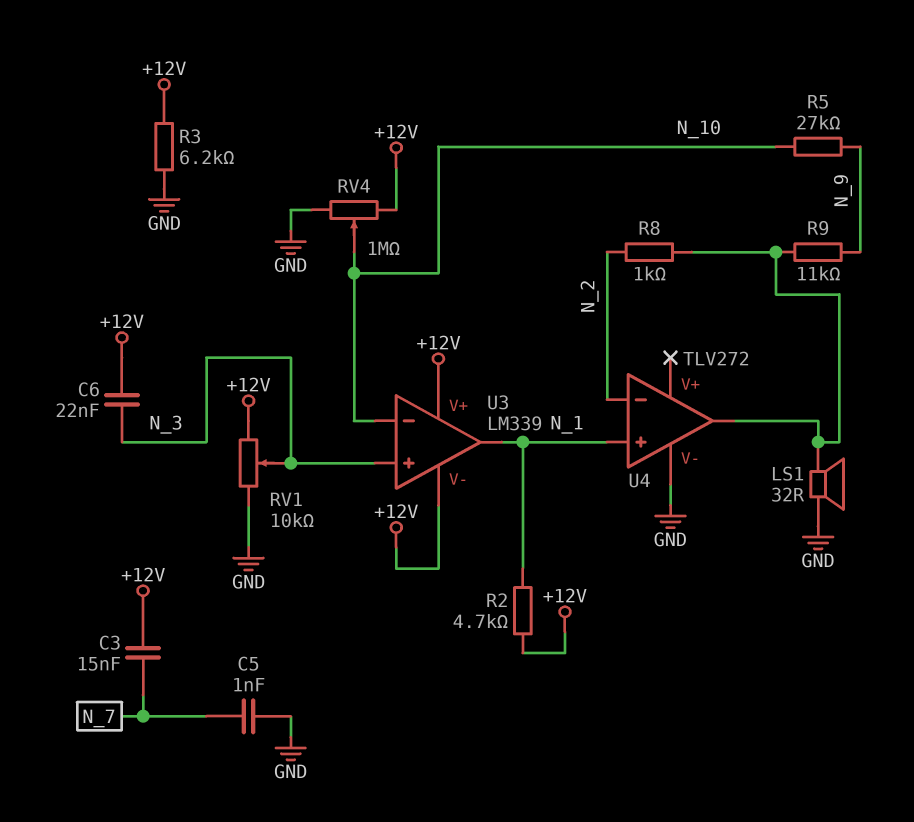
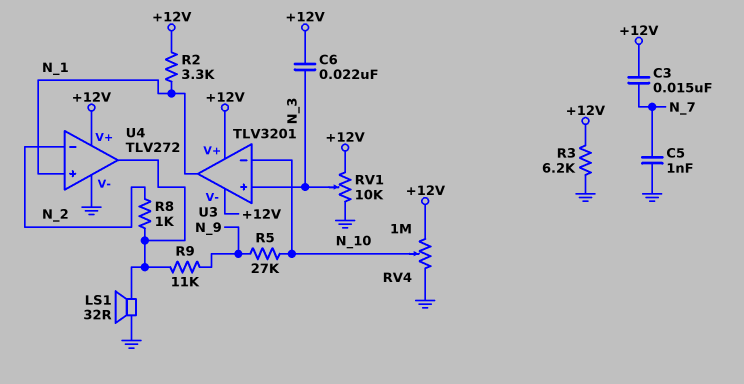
R2: 4.7k (+12V, N_1) -> 3.3k (+12V, N_1)
U3: LM339 -> TLV3201
U4 pin V+: none -> +12V

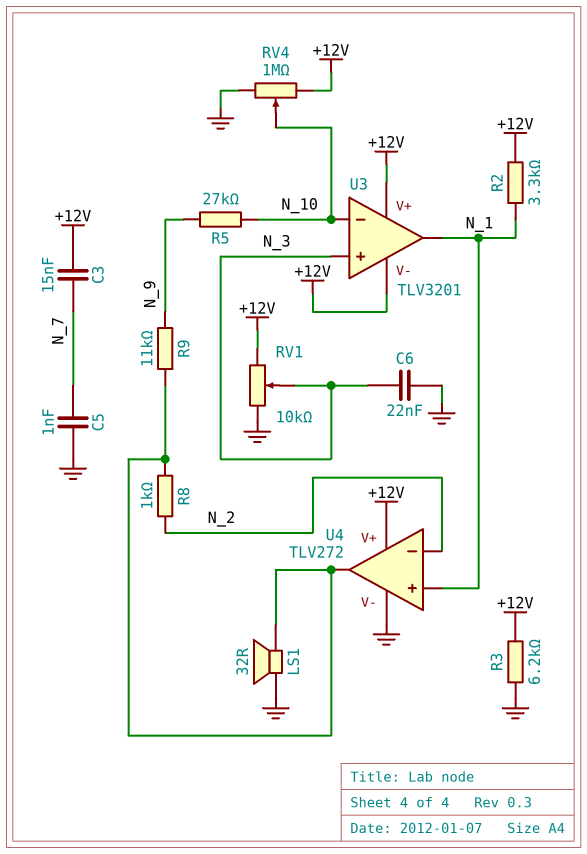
C6: 22nF (+12V, N_3) -> 22nF (GND, N_3)

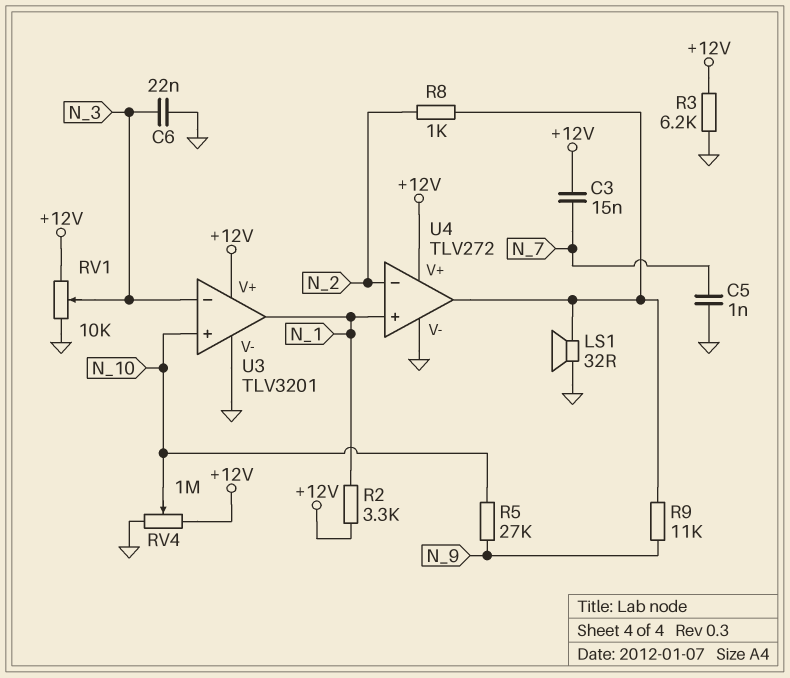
U3 pin V-: +12V -> GND
U3 pin in+: N_3 -> N_10
U3 pin in-: N_10 -> N_3

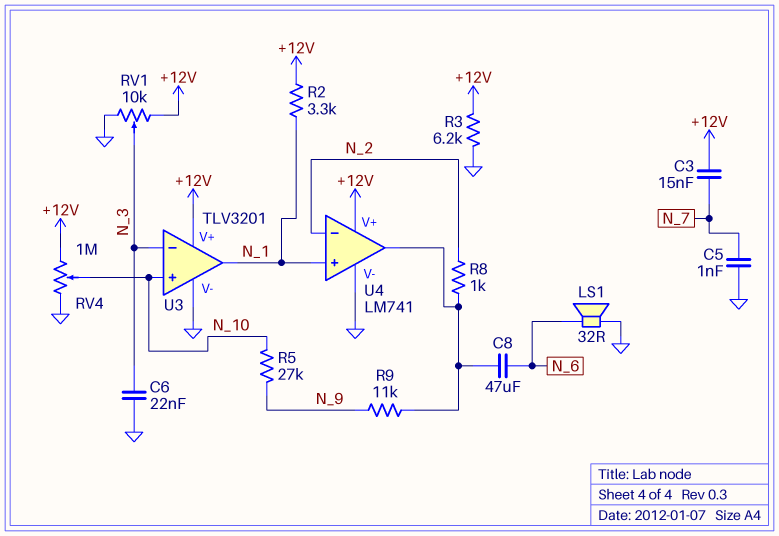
C8: none -> 47uF (N_6, U4/out)
LS1: speaker 32R (GND, U4/out) -> speaker 32R (GND, N_6)
U4: TLV272 -> LM741

